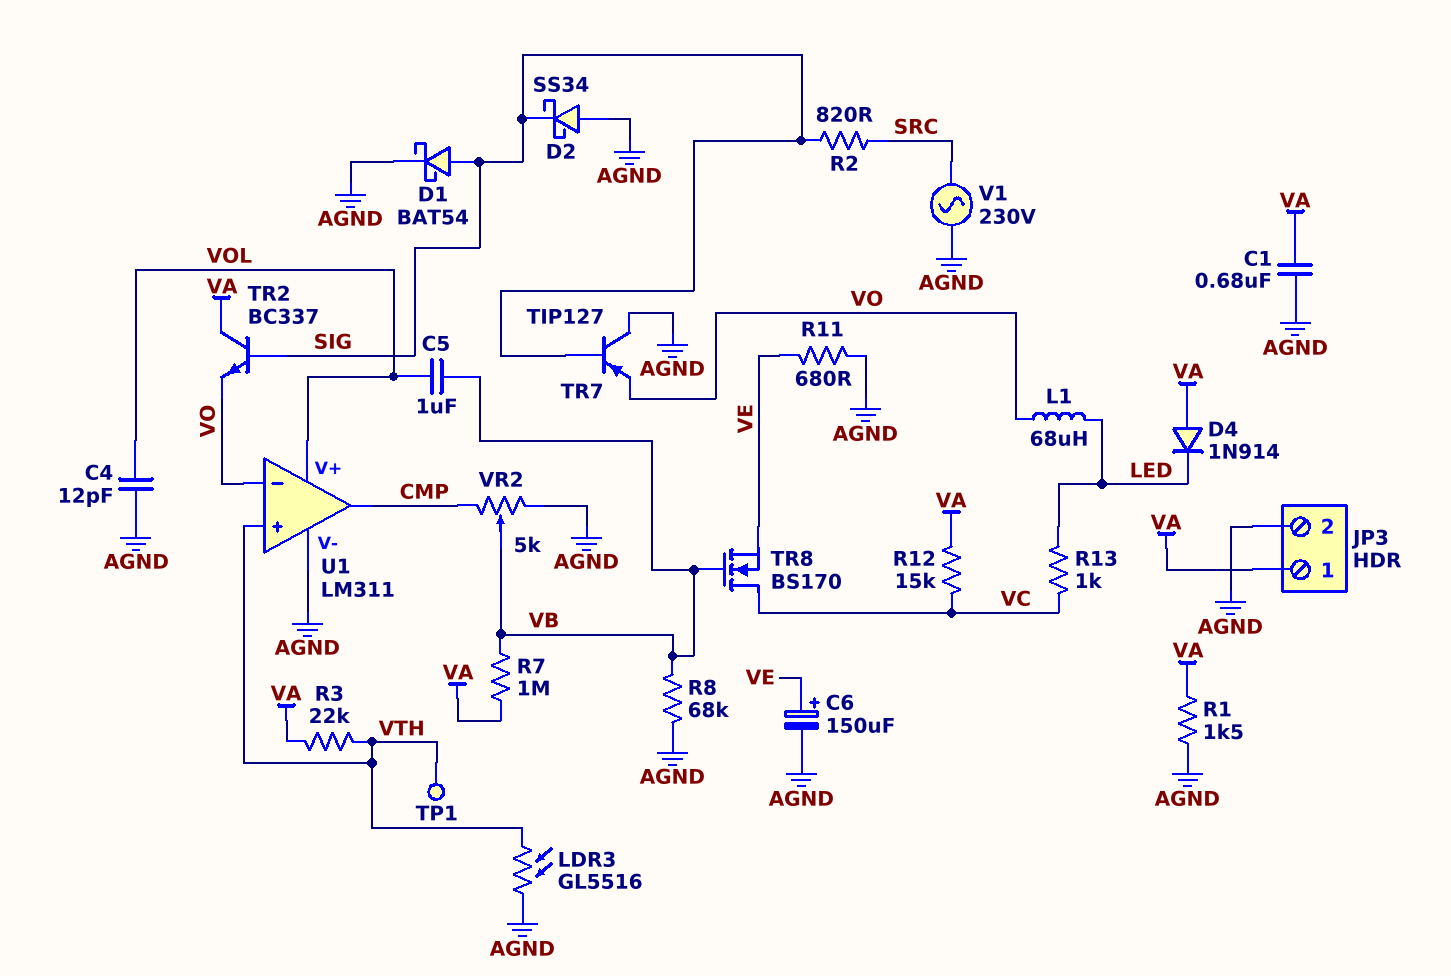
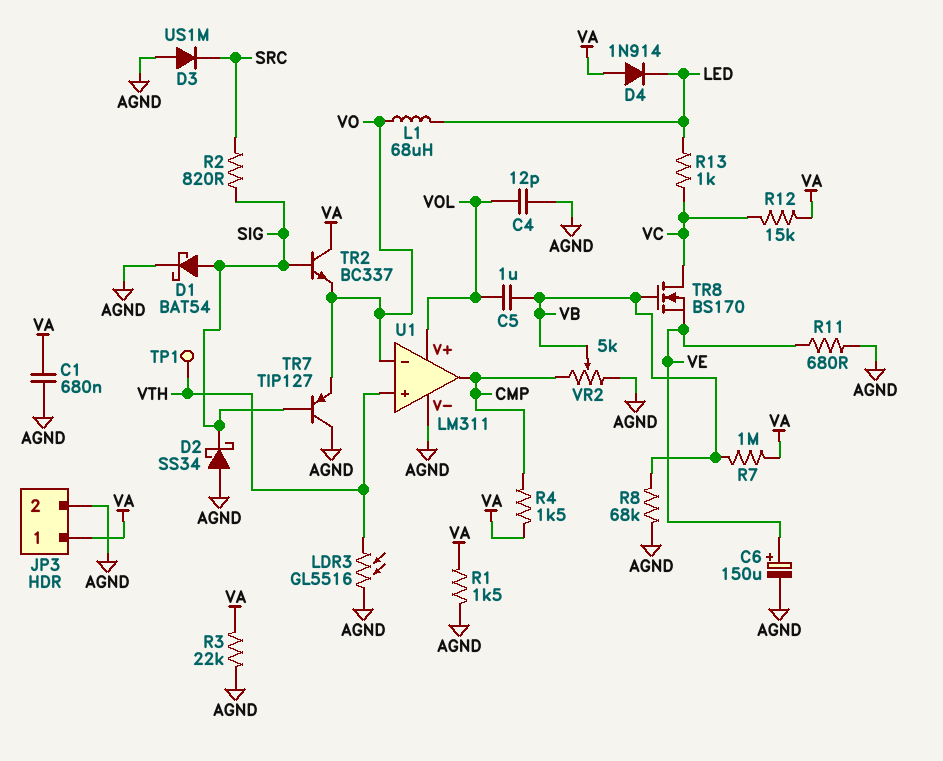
D3: none -> diode US1M (A AGND, K SRC)
R3: 22k (VA, VTH) -> 22k (AGND, VA)
R4: none -> 1.5k (CMP, VA)
V1: AC 230V (AGND, SRC) -> none

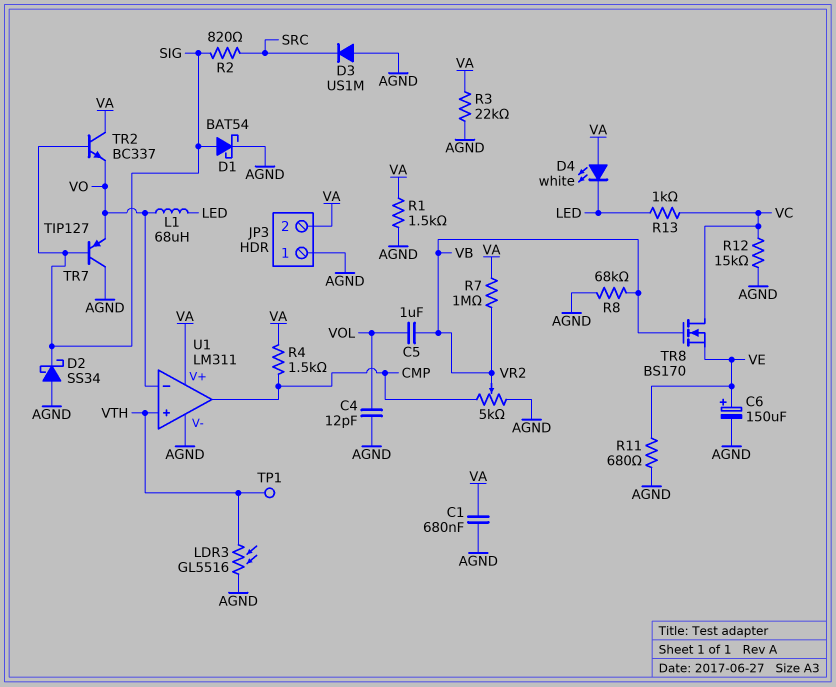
D4: diode 1N914 (A VA, K LED) -> LED white (A VA, K LED)
JP3 pin 1: VA -> AGND
JP3 pin 2: AGND -> VA
R12: 15k (VA, VC) -> 15k (AGND, VC)
U1 pin V+: VOL -> VA

